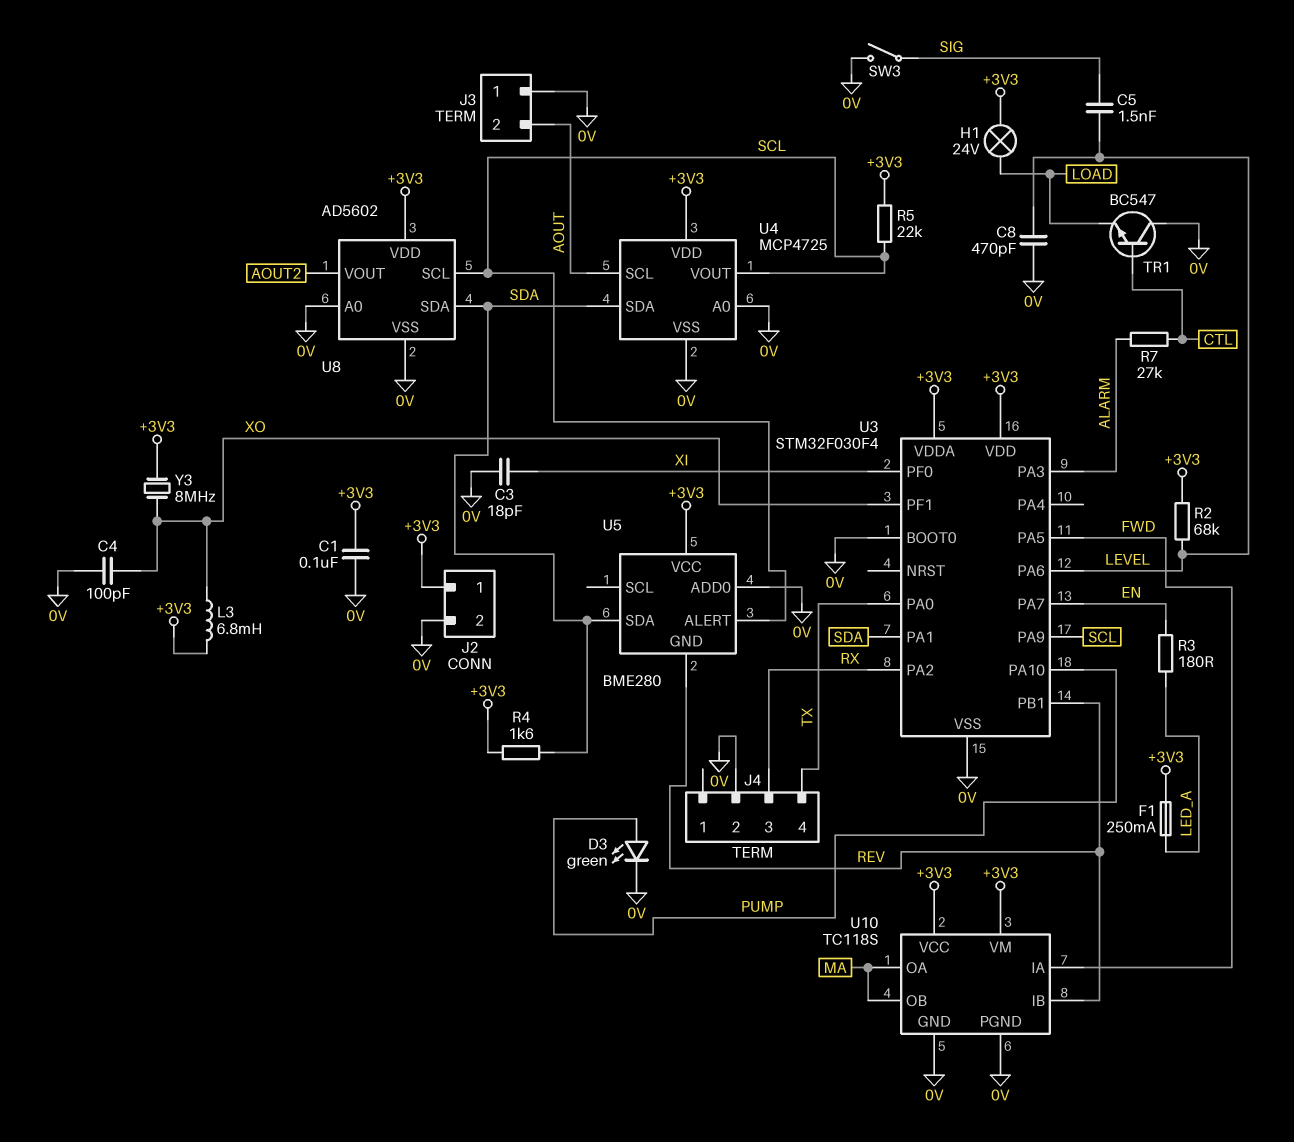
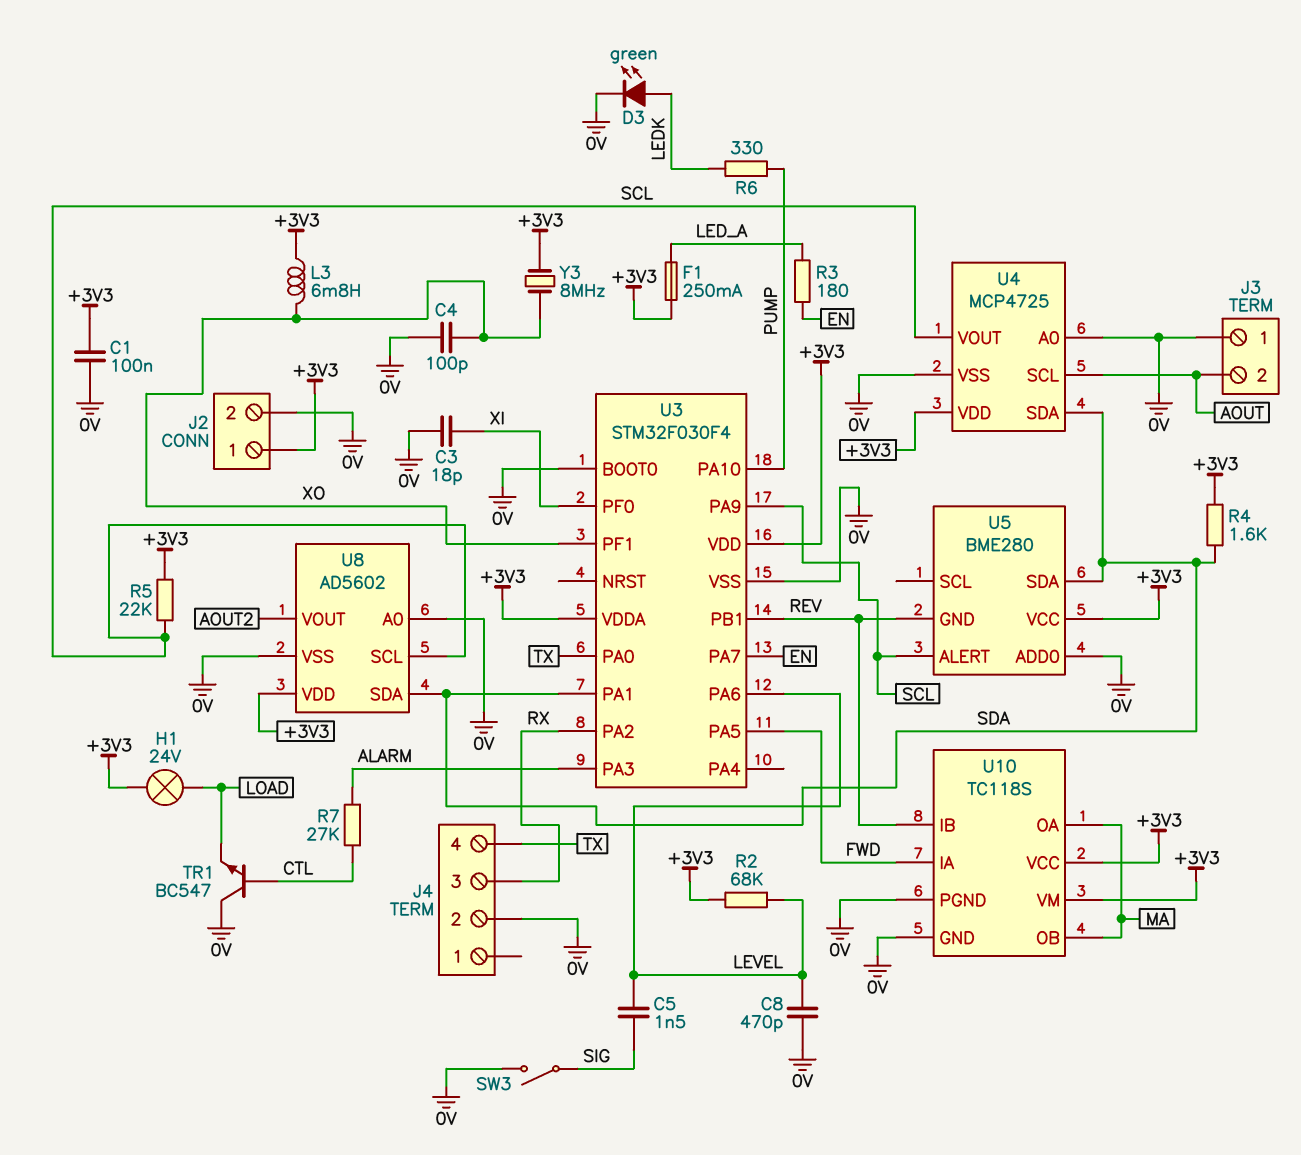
D3: LED green (A PUMP, K 0V) -> LED green (A LEDK, K 0V)
R6: none -> 330 (LEDK, PUMP)

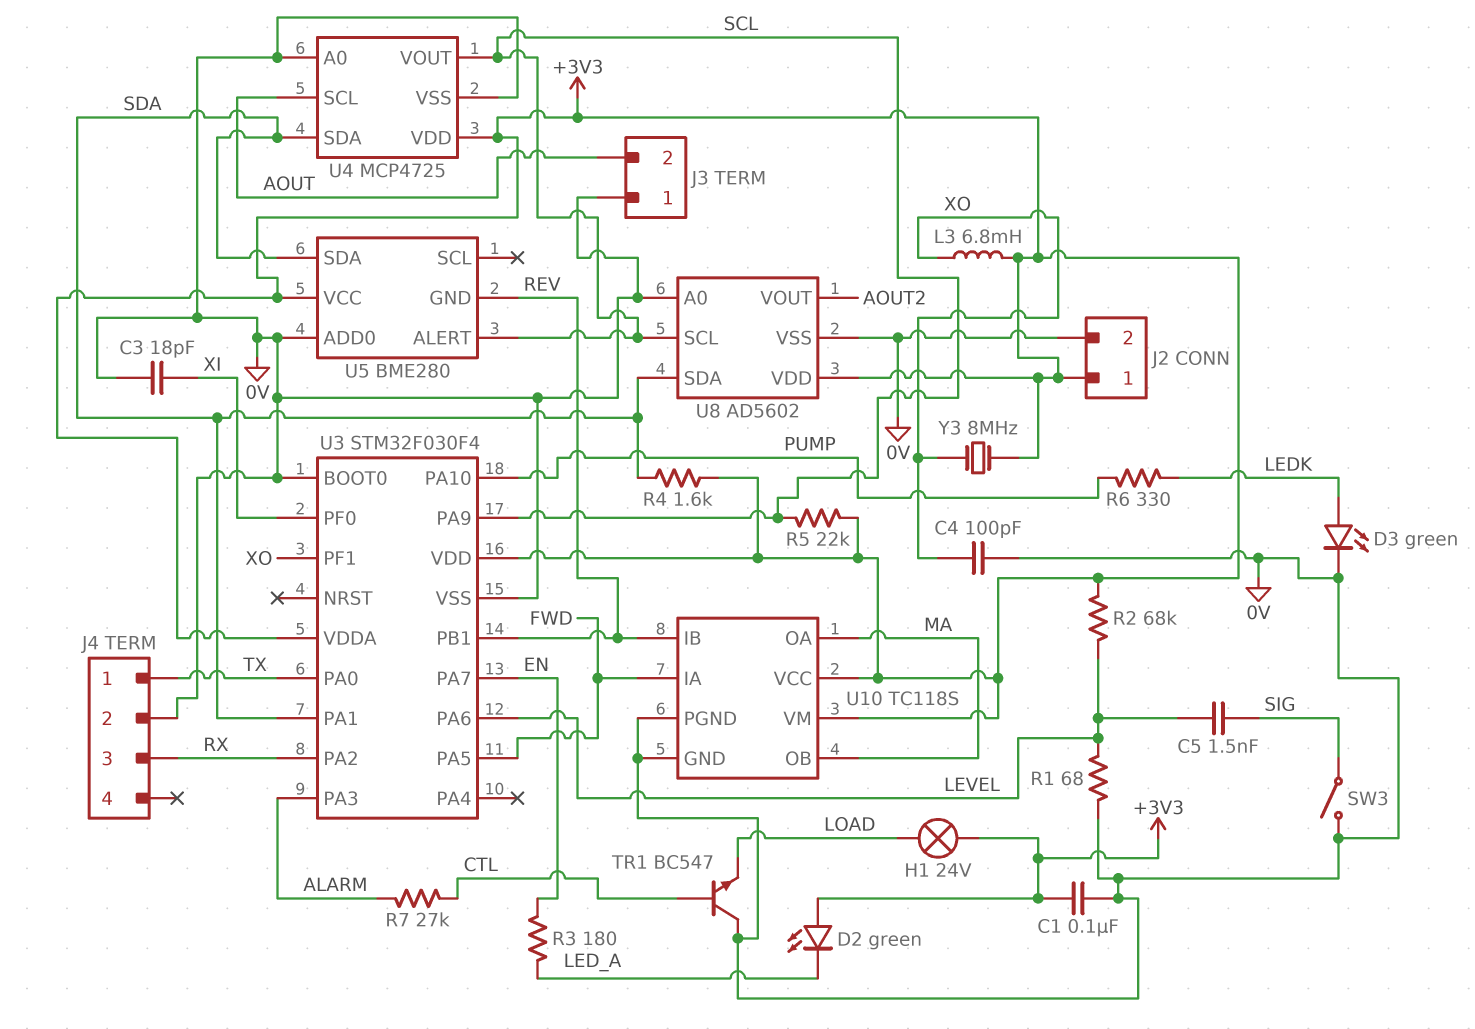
C8: 470pF (0V, LEVEL) -> none
D2: none -> LED green (A +3V3, K LED_A)
F1: 250mA (+3V3, LED_A) -> none
J4 pin 1: none -> TX
J4 pin 4: TX -> none
R1: none -> 68 (0V, LEVEL)

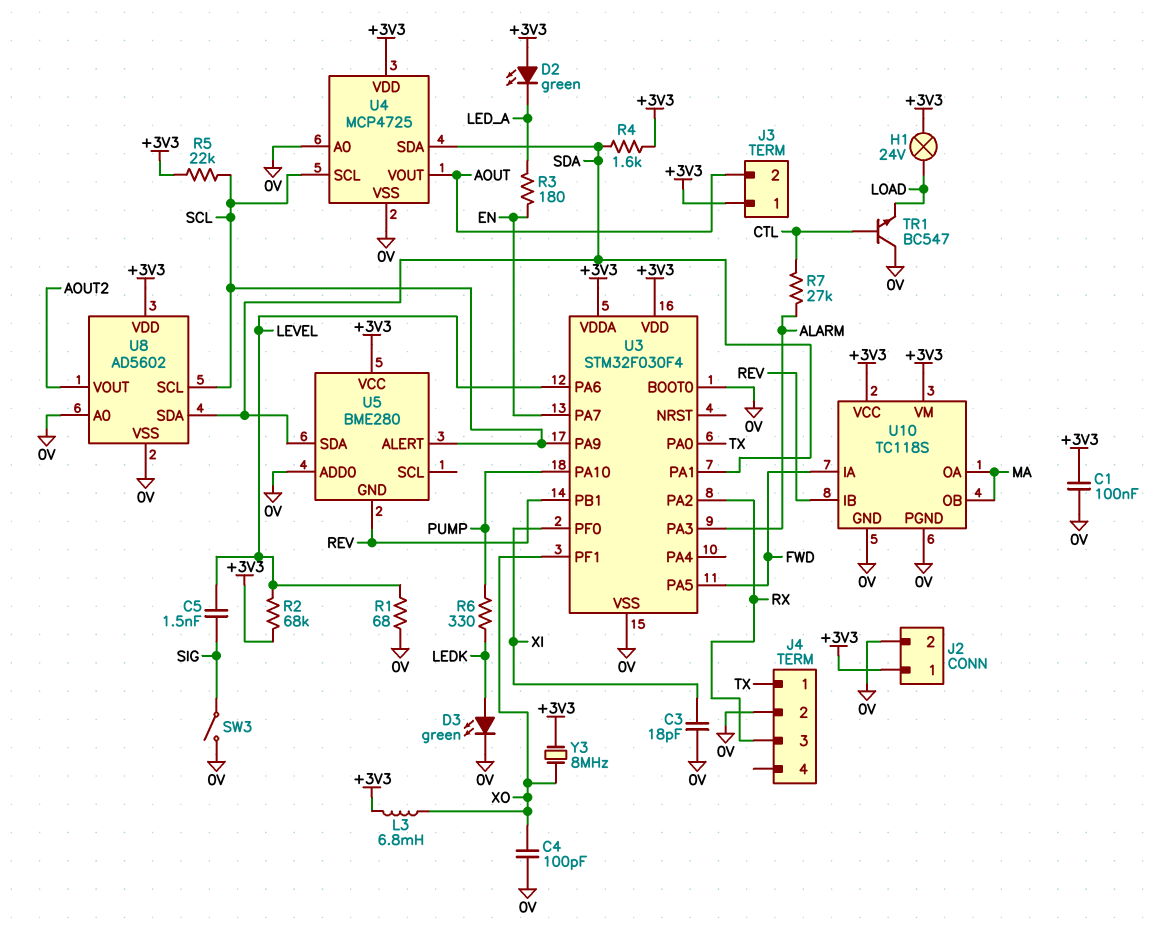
J3 pin 1: 0V -> +3V3
U4 pin SCL: AOUT -> SCL
U4 pin VOUT: SCL -> AOUT

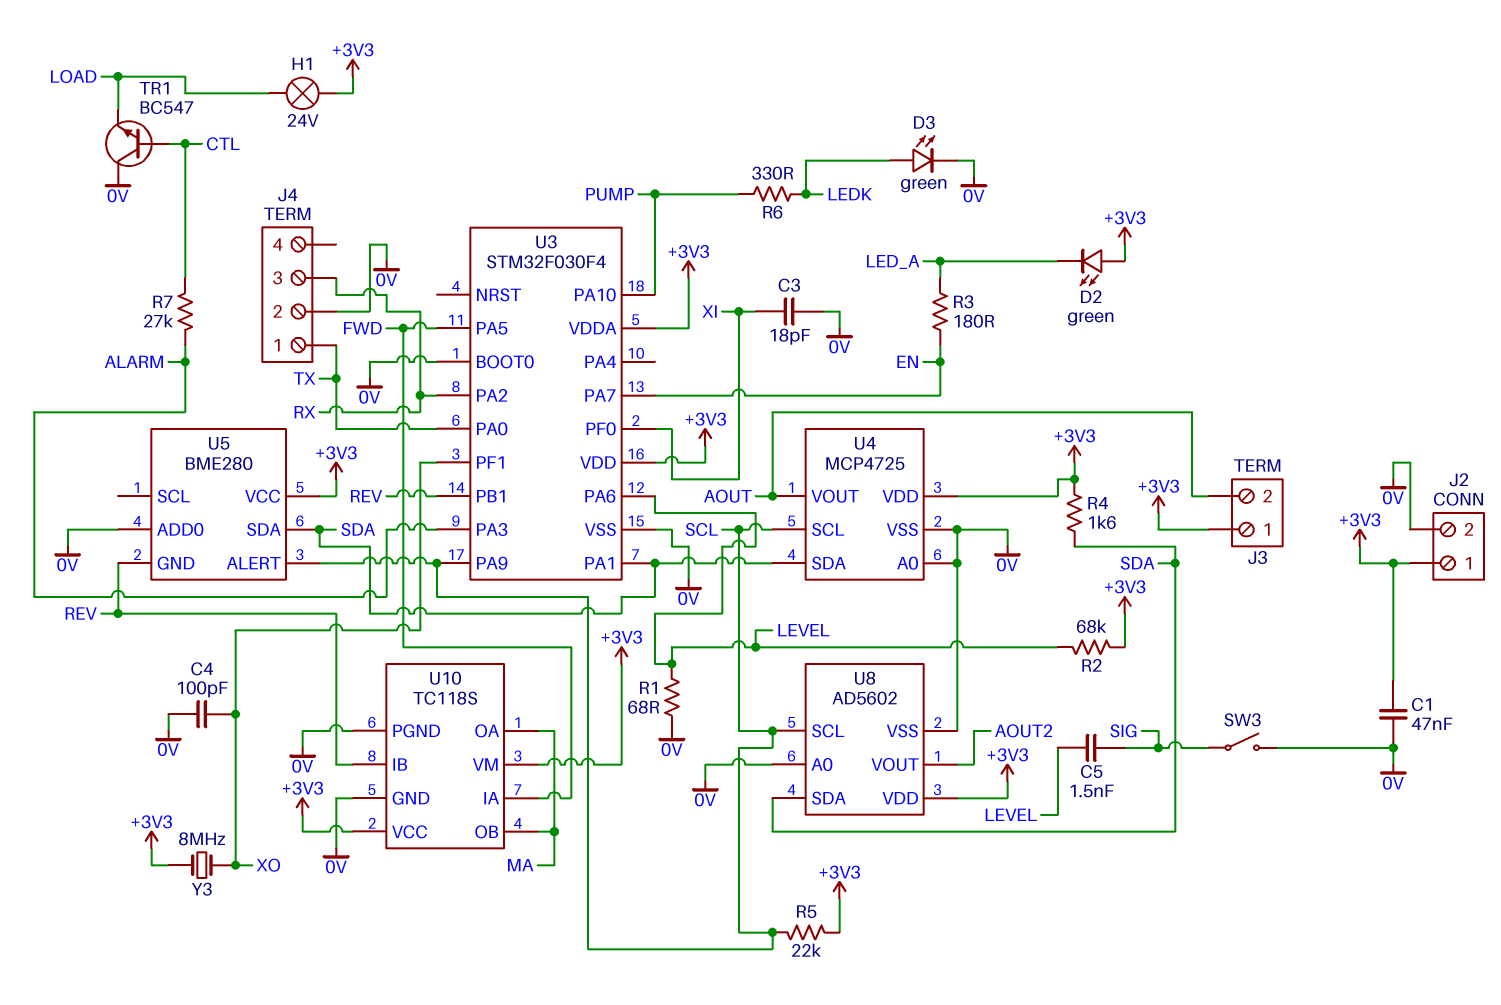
C1: 100nF (+3V3, 0V) -> 47nF (+3V3, 0V)
L3: 6.8mH (+3V3, XO) -> none

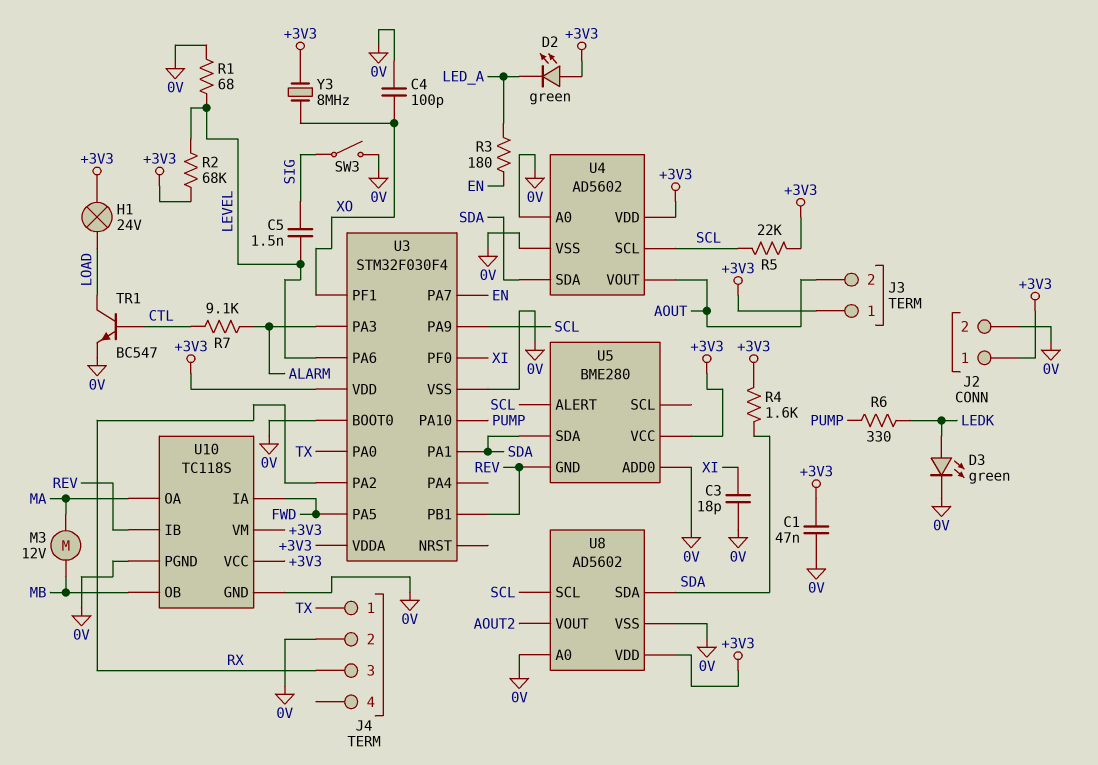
M3: none -> motor 12V (MA, MB)
R7: 27k (ALARM, CTL) -> 9.1k (ALARM, CTL)
TR1: NPN BC547 (B CTL, C 0V, E LOAD) -> NPN BC547 (B CTL, C LOAD, E 0V)
U4: MCP4725 -> AD5602
U10 pin OB: MA -> MB

